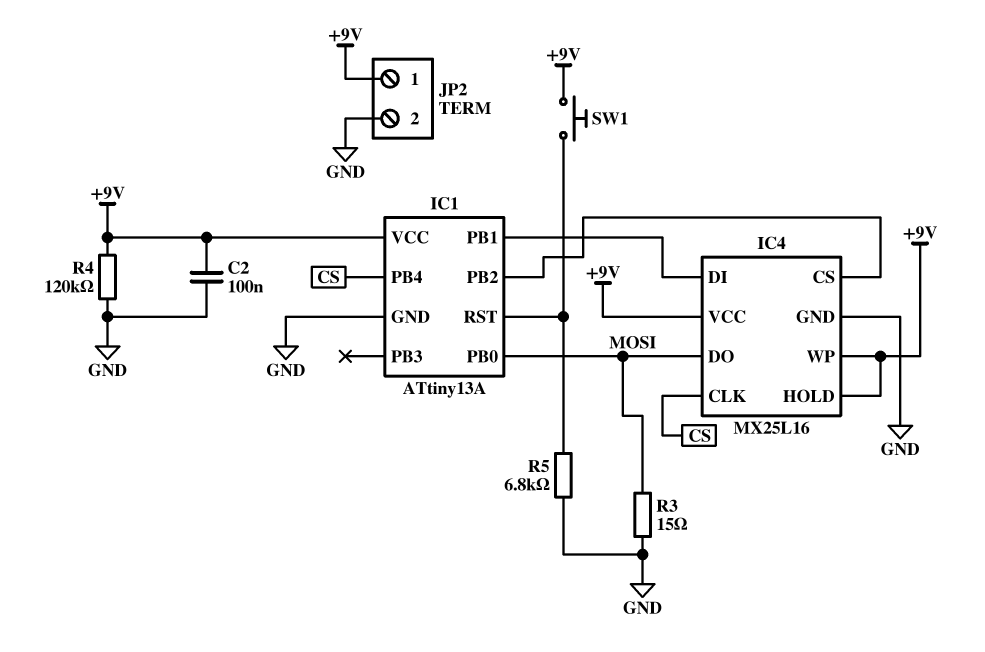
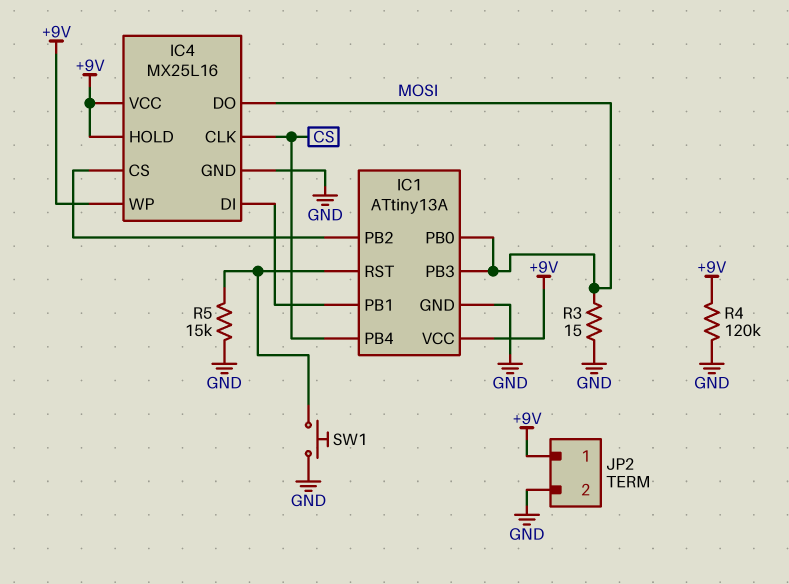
C2: 100nF (+9V, GND) -> none
IC1 pin PB3: none -> MOSI
R5: 6.8k (GND, IC1/RST) -> 15k (GND, IC1/RST)
SW1: button (+9V, IC1/RST) -> button (GND, IC1/RST)

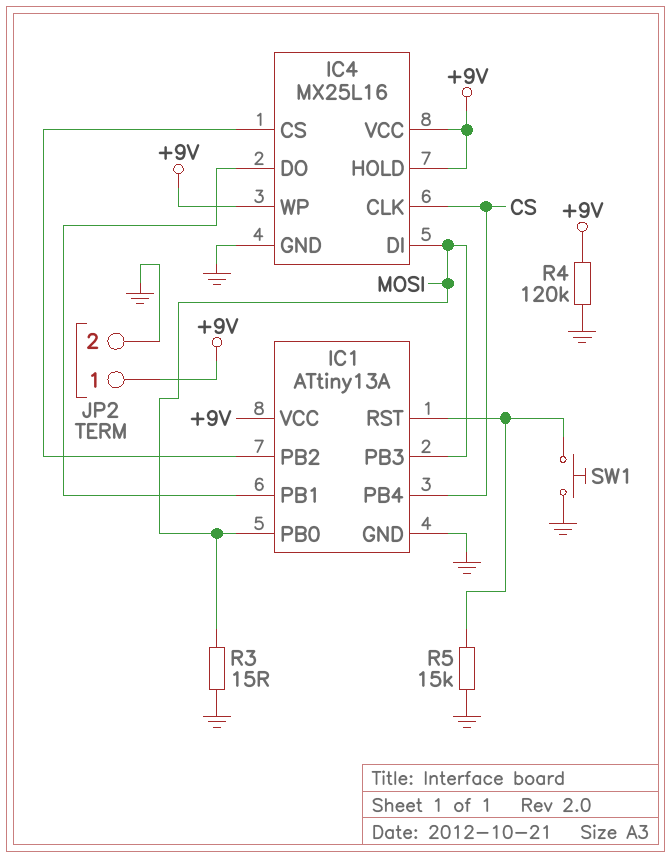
IC4 pin DI: IC1/PB1 -> MOSI
IC4 pin DO: MOSI -> IC1/PB1

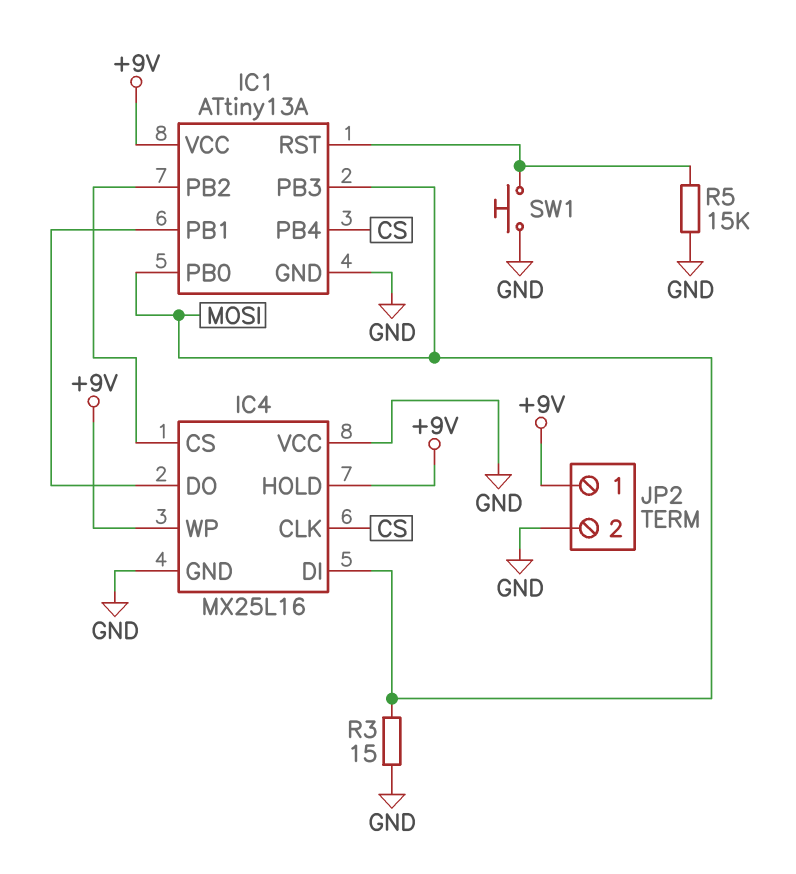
IC4 pin VCC: +9V -> GND
R4: 120k (+9V, GND) -> none

